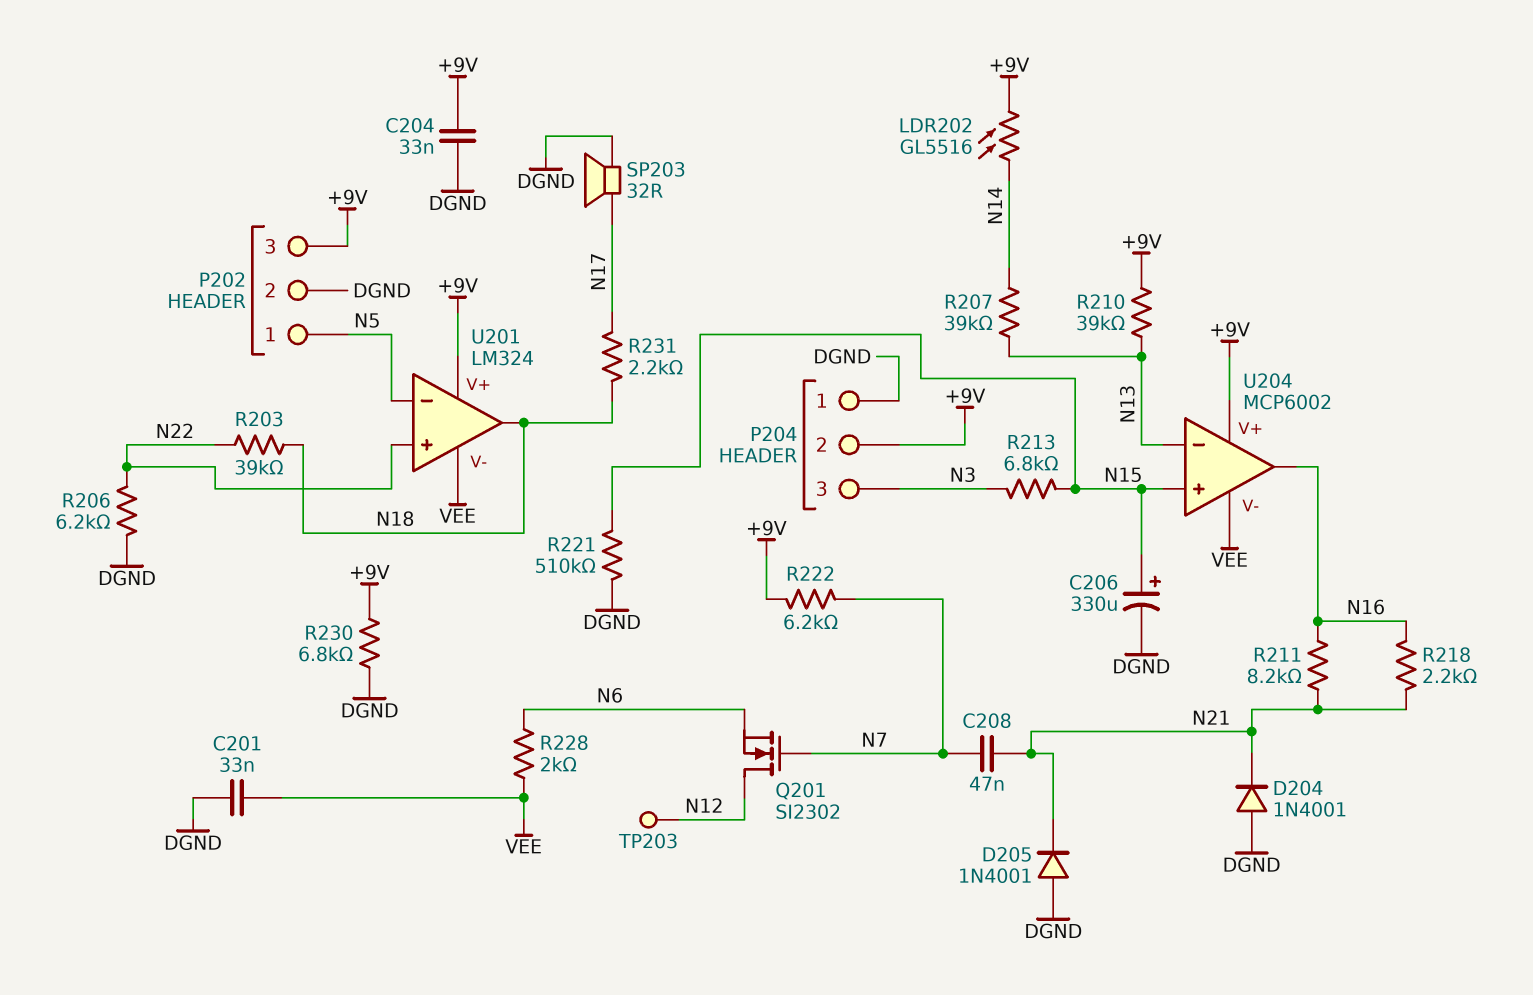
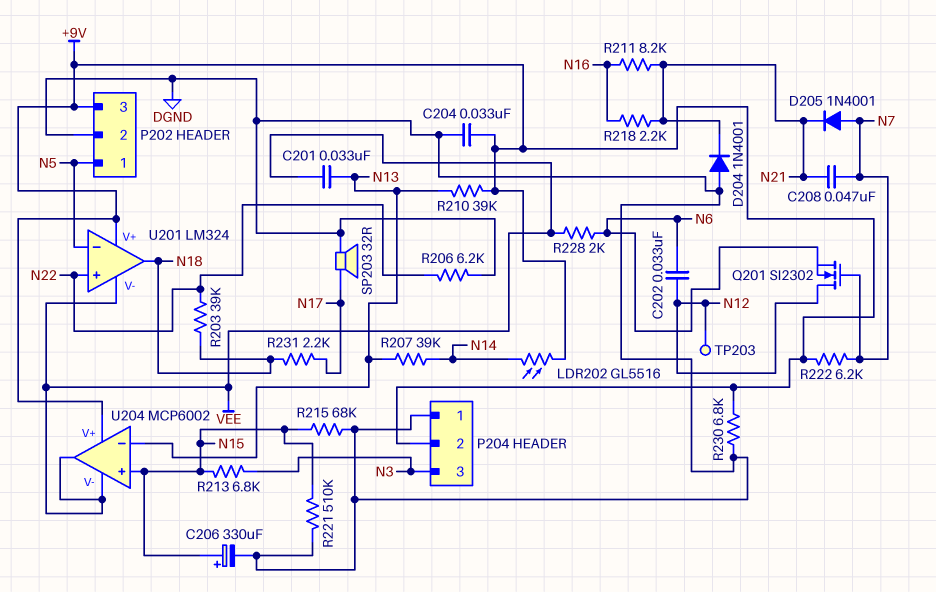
C201: 33nF (DGND, VEE) -> 33nF (N13, VEE)
C202: none -> 33nF (N6, N12)
D205: diode 1N4001 (A DGND, K N21) -> diode 1N4001 (A N7, K N21)
R215: none -> 68k (DGND, N15)
U204 pin out: N16 -> VEE

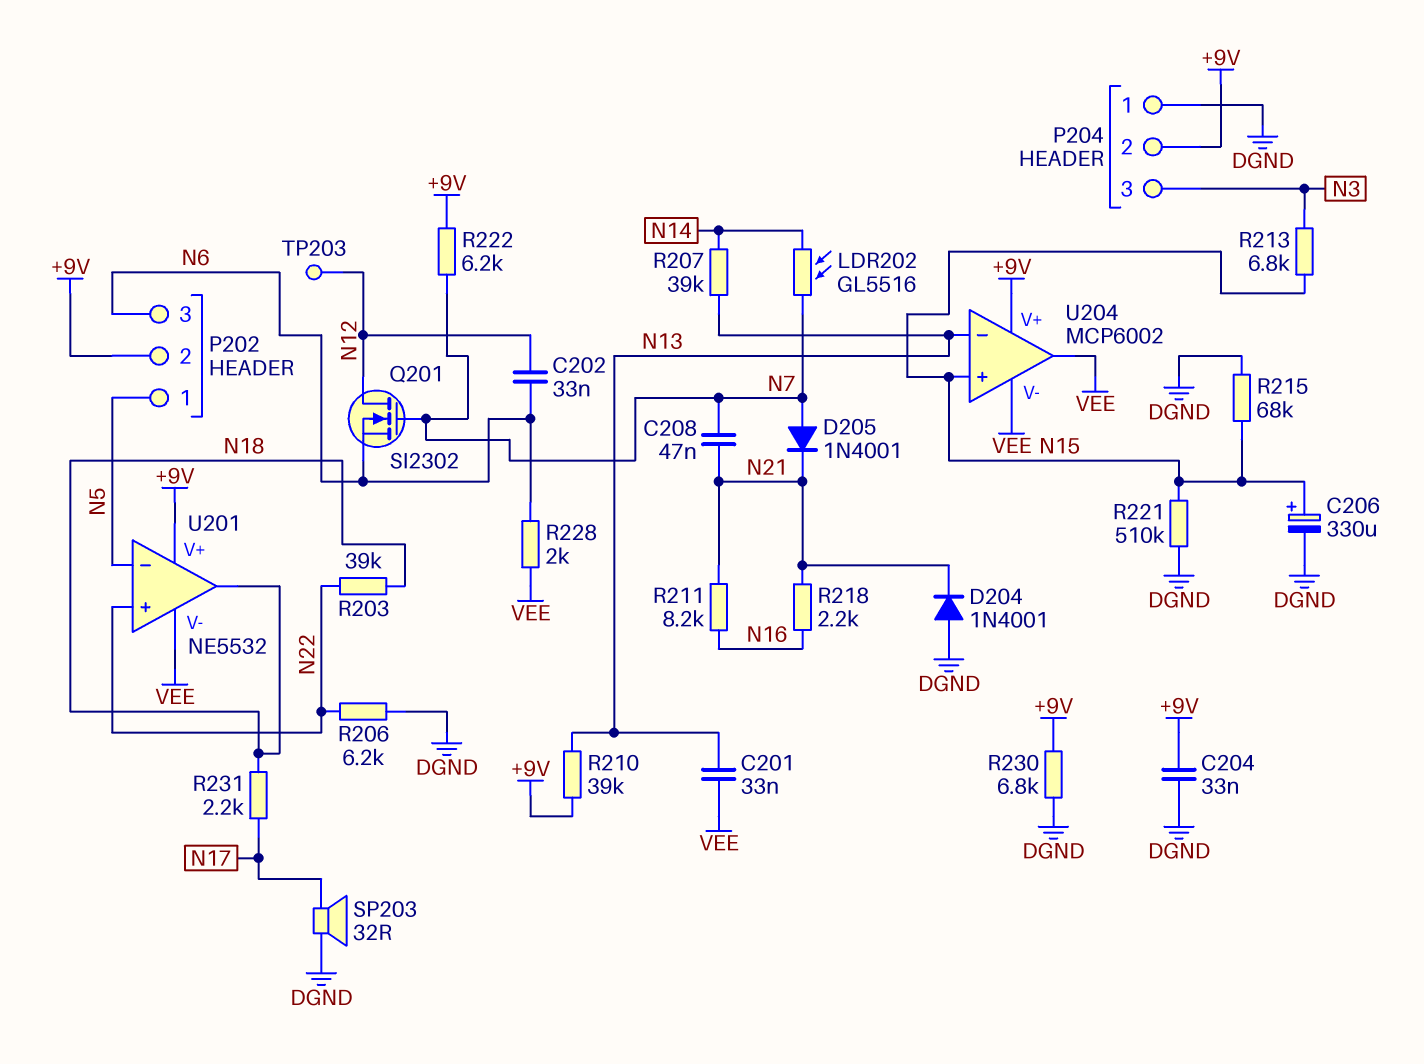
LDR202: GL5516 (+9V, N14) -> GL5516 (N7, N14)
P202 pin 2: DGND -> +9V
P202 pin 3: +9V -> N6
U201: LM324 -> NE5532

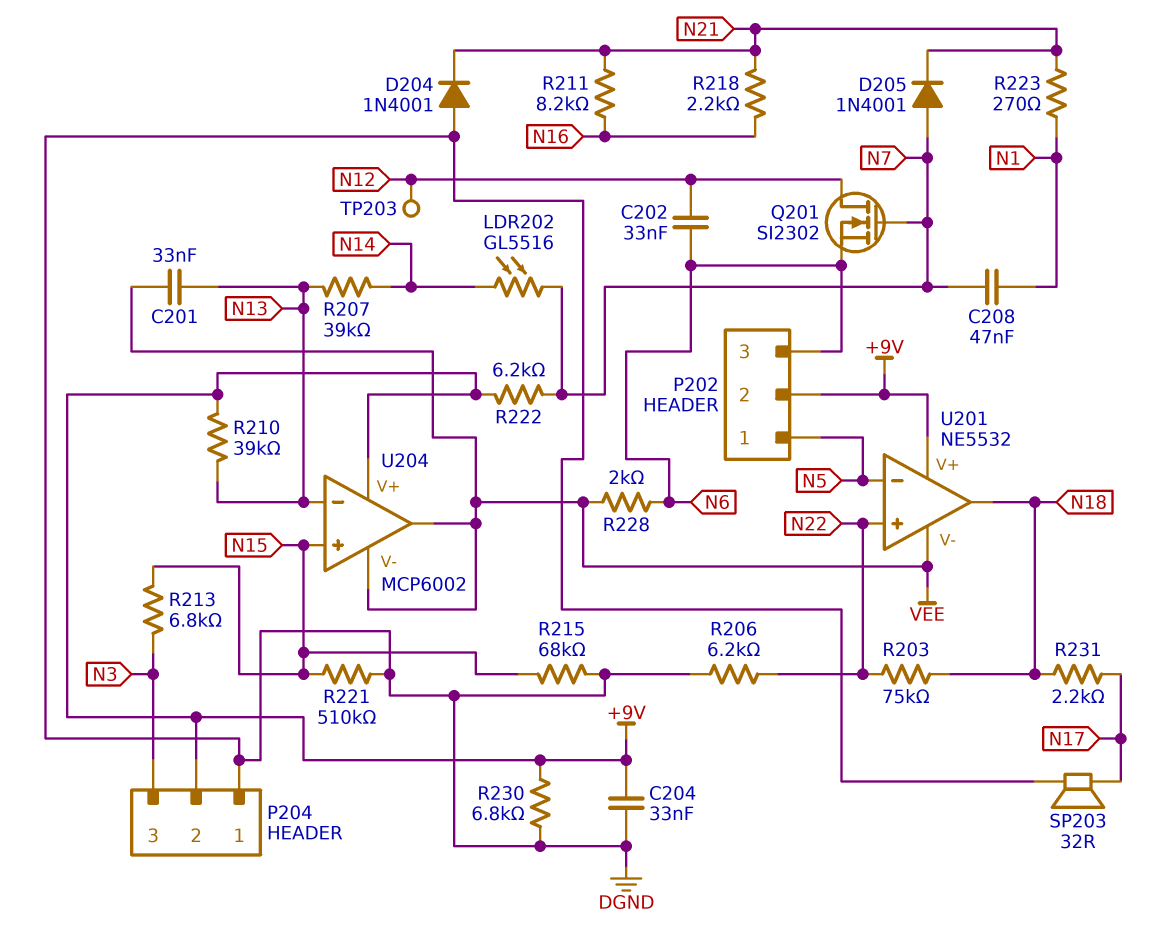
C206: 330uF (plus N15, minus DGND) -> none
C208: 47nF (N7, N21) -> 47nF (N1, N7)
R203: 39k (N18, N22) -> 75k (N18, N22)
R223: none -> 270 (N1, N21)

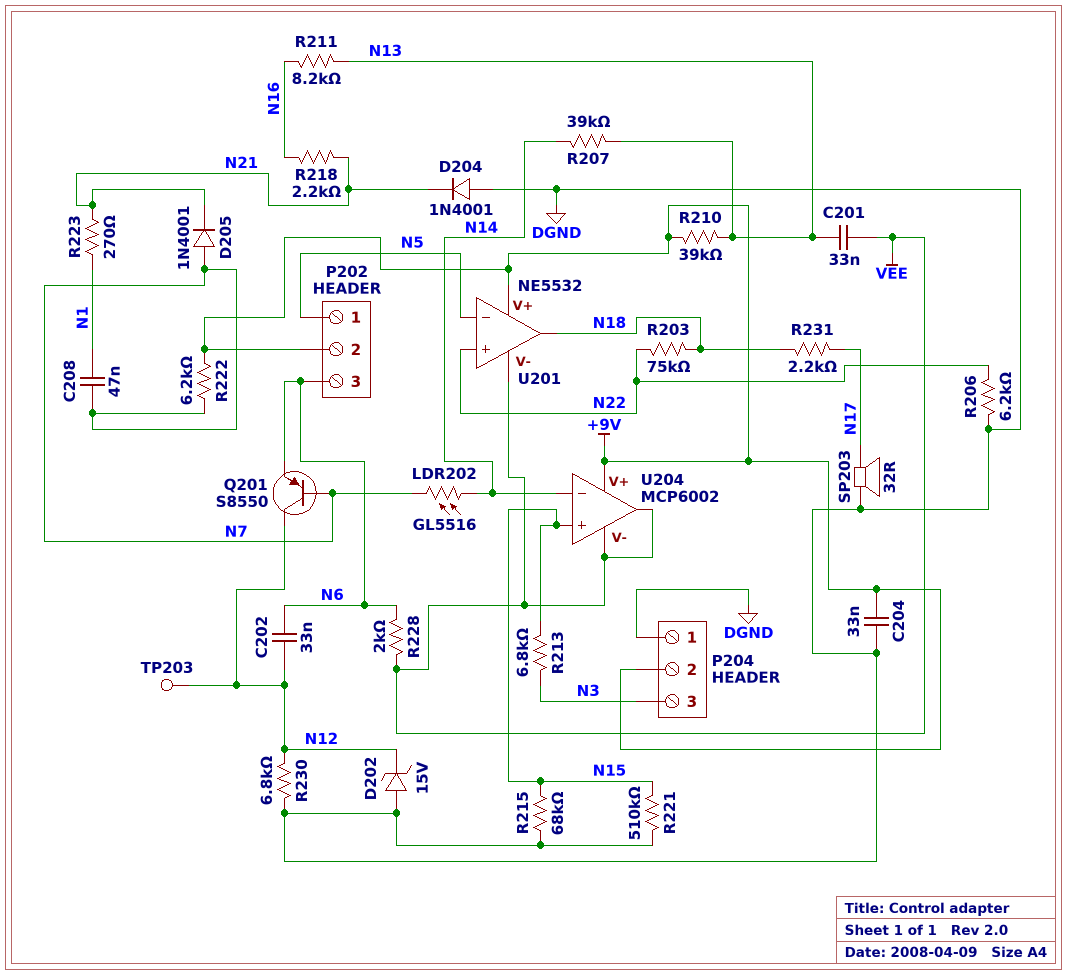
D202: none -> zener 15V (A DGND, K N12)
Q201: NMOS SI2302 (G N7, D N12, S N6) -> PNP S8550 (B N7, C N12, E N6)
R211: 8.2k (N16, N21) -> 8.2k (N13, N16)
R230: 6.8k (+9V, DGND) -> 6.8k (DGND, N12)
U204 pin in-: N13 -> N14

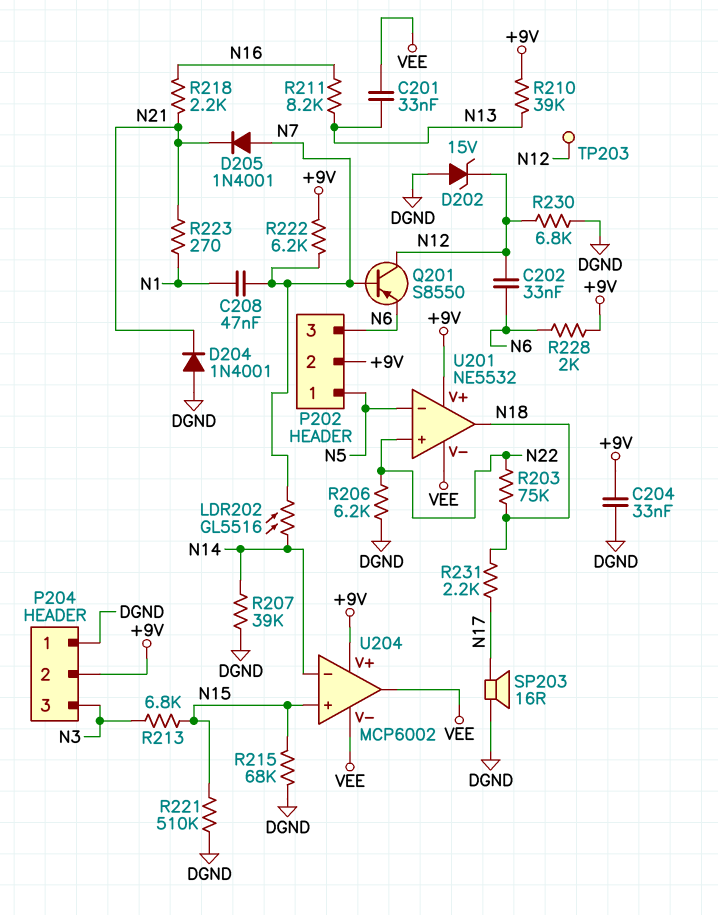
R207: 39k (N13, N14) -> 39k (DGND, N14)
R228: 2k (N6, VEE) -> 2k (+9V, N6)
SP203: speaker 32R (DGND, N17) -> speaker 16R (DGND, N17)

